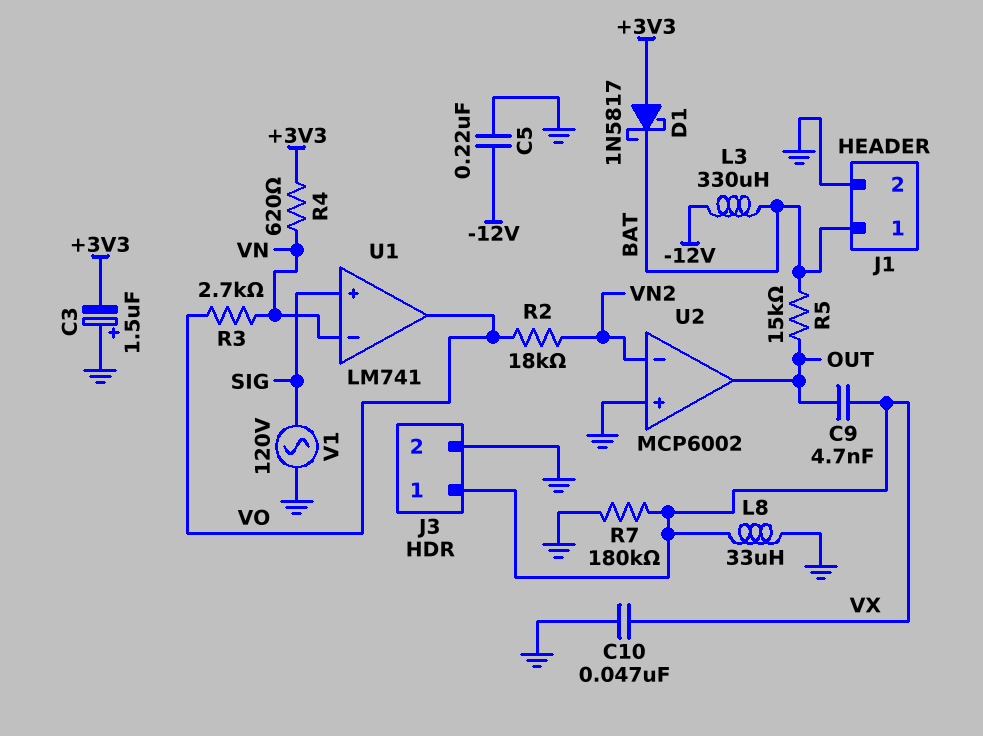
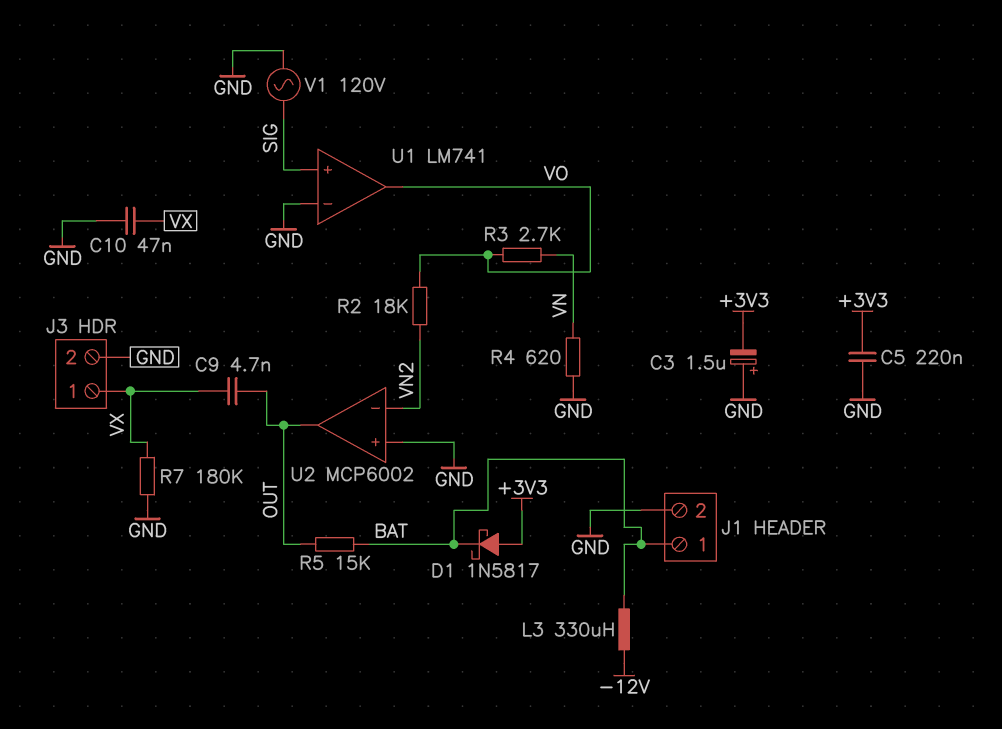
C5: 220nF (-12V, GND) -> 220nF (+3V3, GND)
L8: 33uH (GND, VX) -> none
R4: 620 (+3V3, VN) -> 620 (GND, VN)
U1 pin in-: VN -> GND

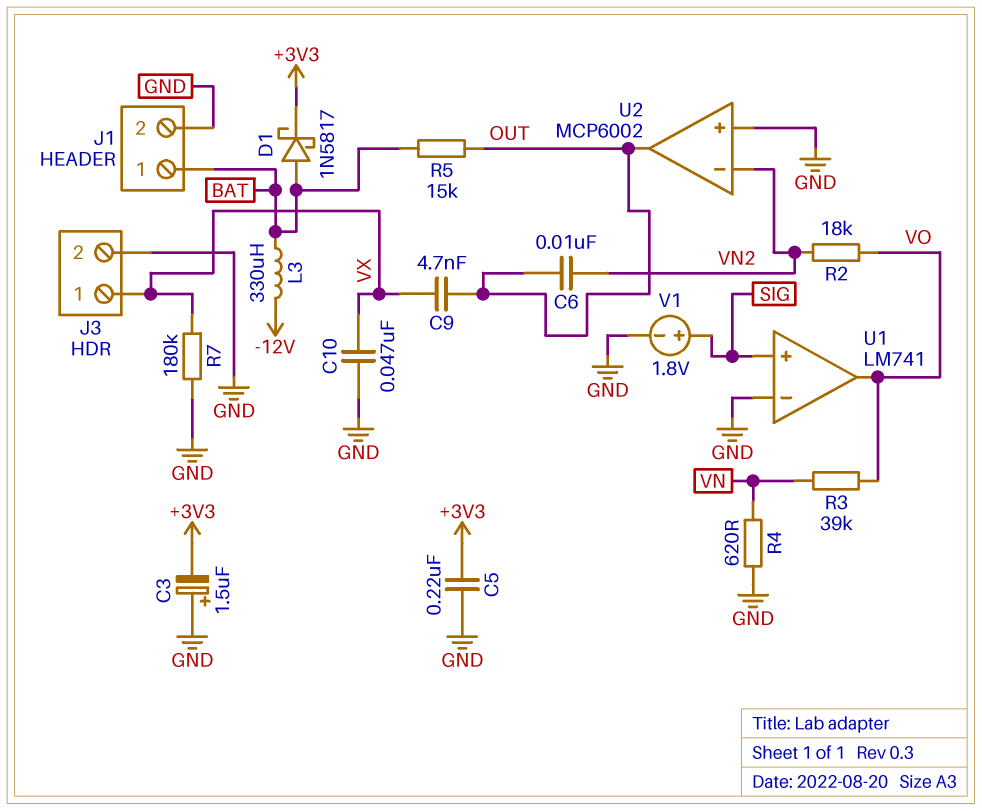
C6: none -> 10nF (OUT, VN2)
D1: schottky 1N5817 (A +3V3, K BAT) -> schottky 1N5817 (A BAT, K +3V3)
R3: 2.7k (VN, VO) -> 39k (VN, VO)
V1: AC 120V (GND, SIG) -> 1.8V (plus SIG, minus GND)

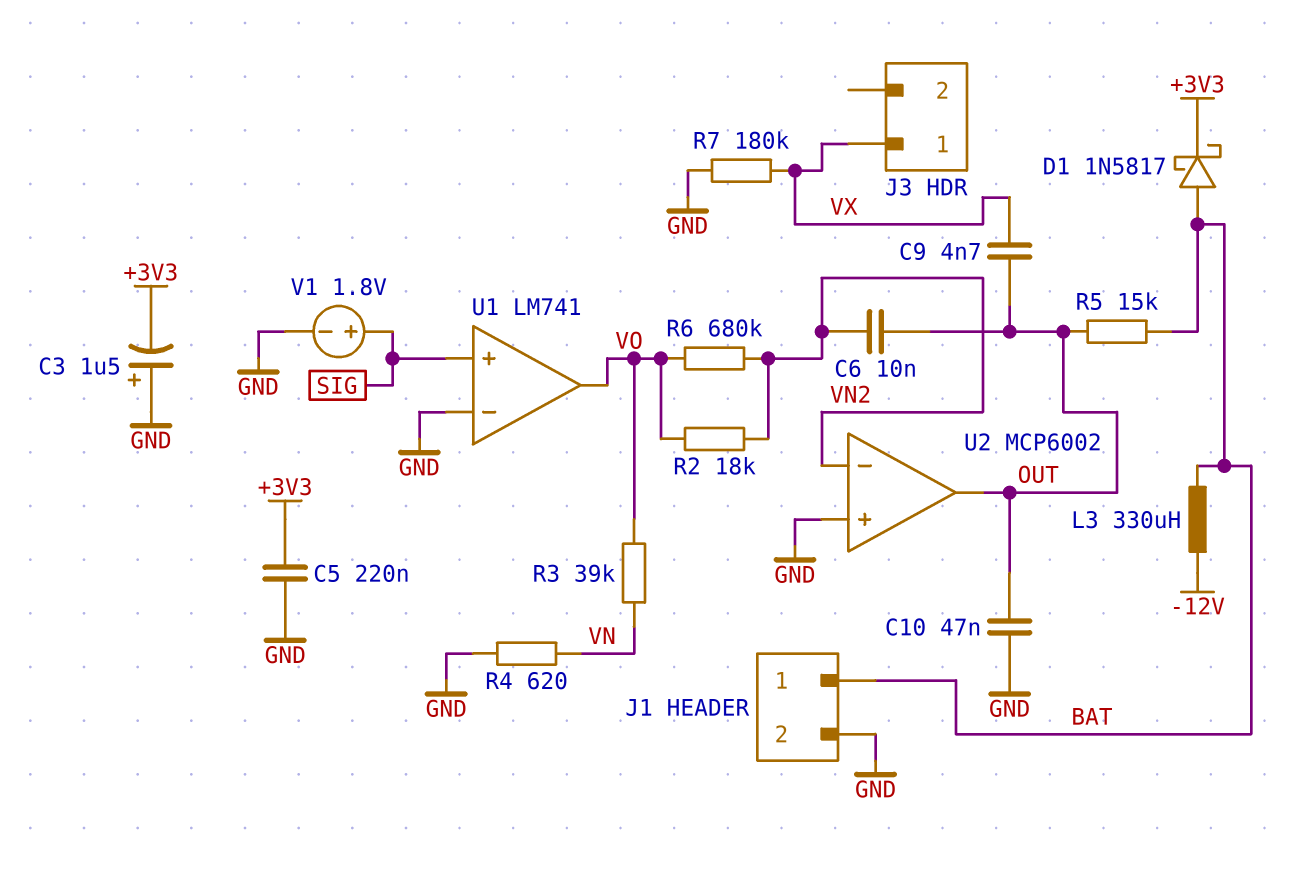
C10: 47nF (GND, VX) -> 47nF (GND, OUT)
J3 pin 2: GND -> none
R6: none -> 680k (VN2, VO)

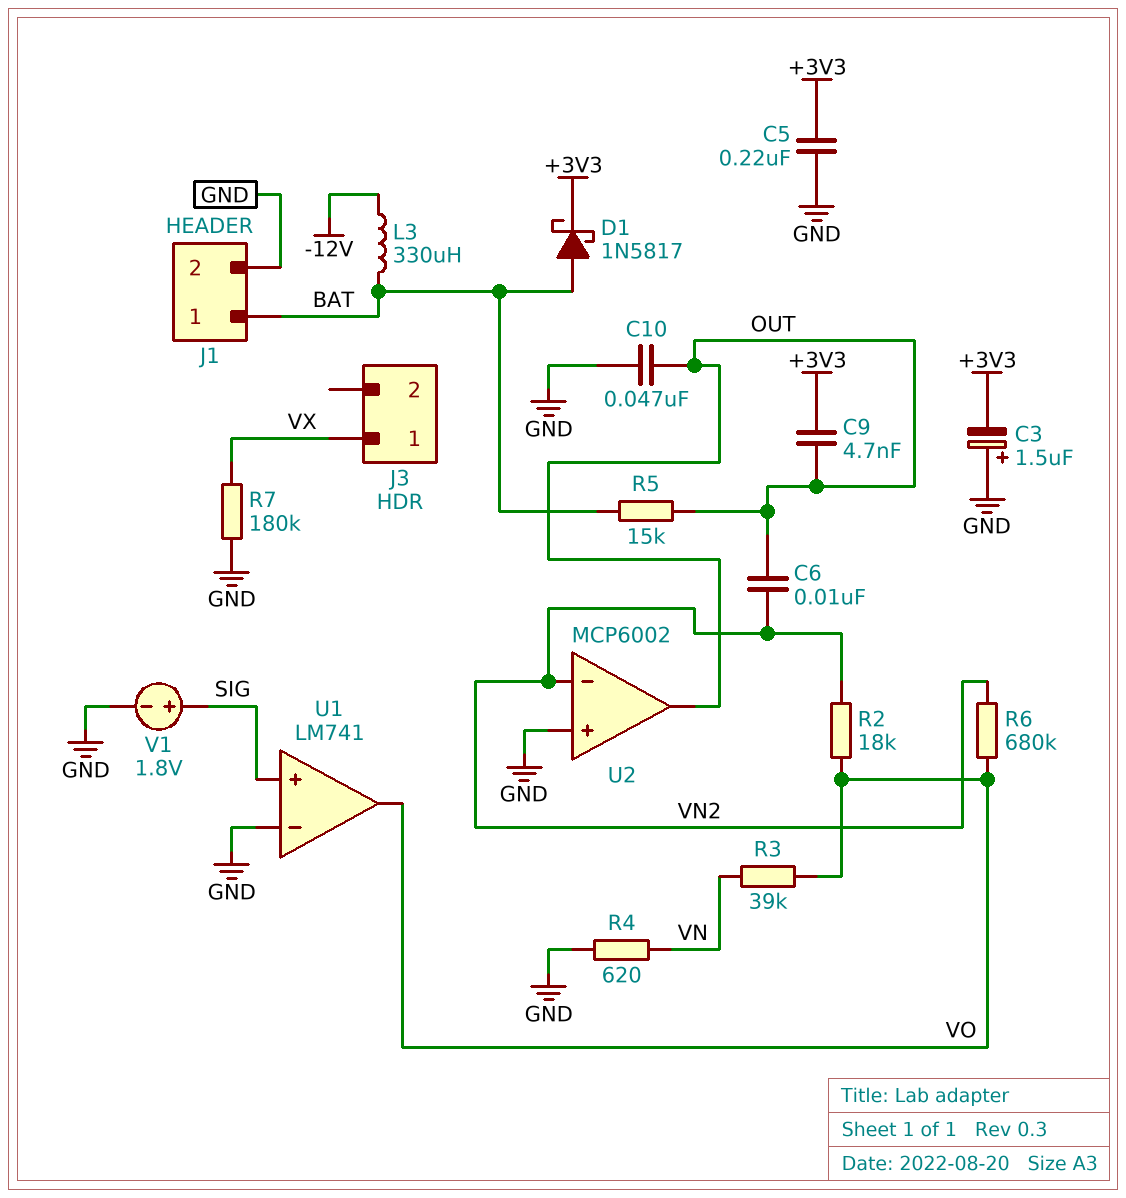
C9: 4.7nF (OUT, VX) -> 4.7nF (+3V3, OUT)

